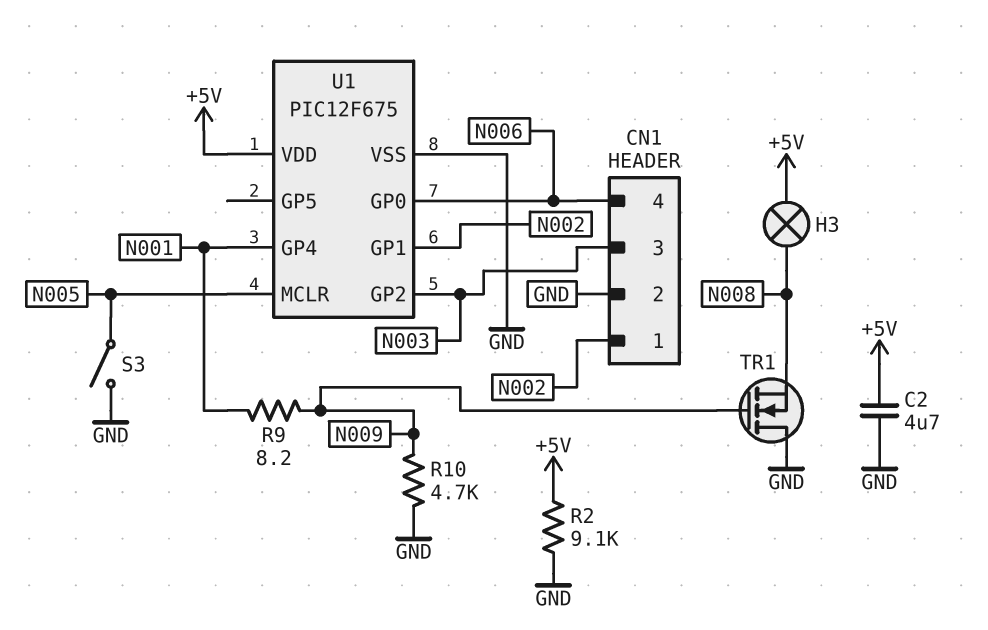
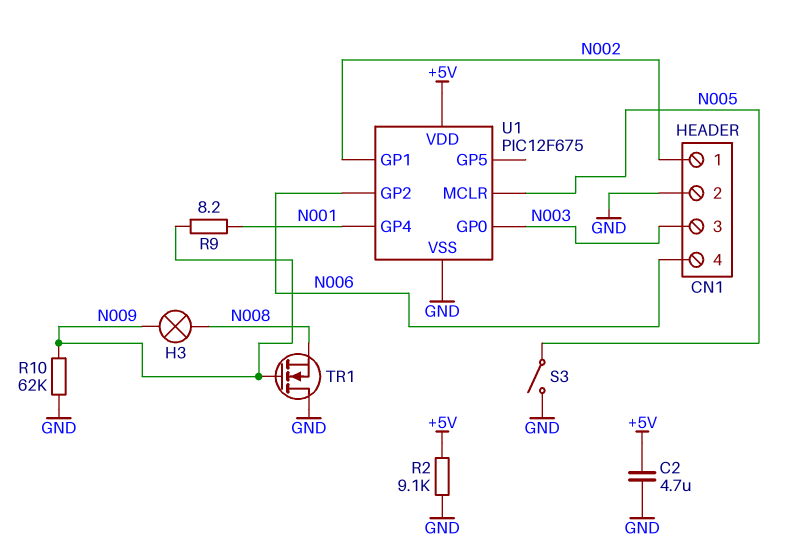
H3: lamp (+5V, N008) -> lamp (N008, N009)
R10: 4.7k (GND, N009) -> 62k (GND, N009)
U1 pin GP0: N006 -> N003
U1 pin GP2: N003 -> N006

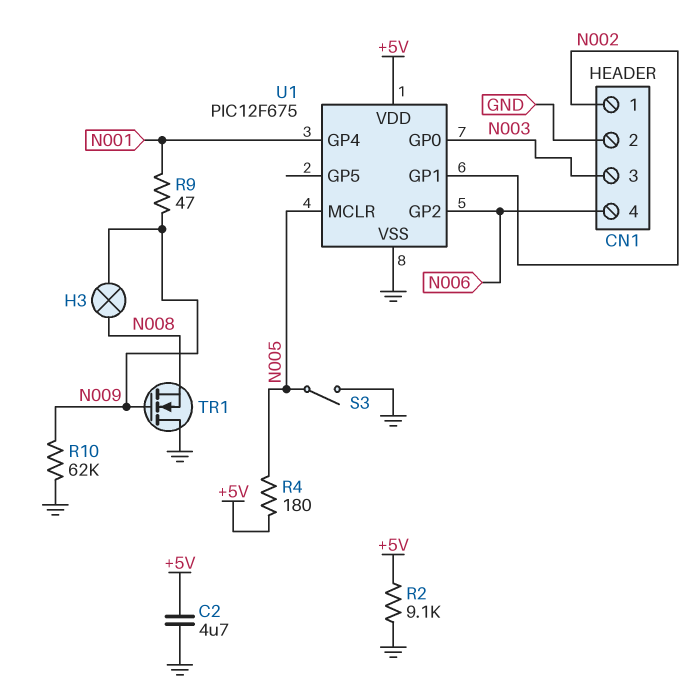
R4: none -> 180 (+5V, N005)
R9: 8.2 (N001, N009) -> 47 (N001, N009)

